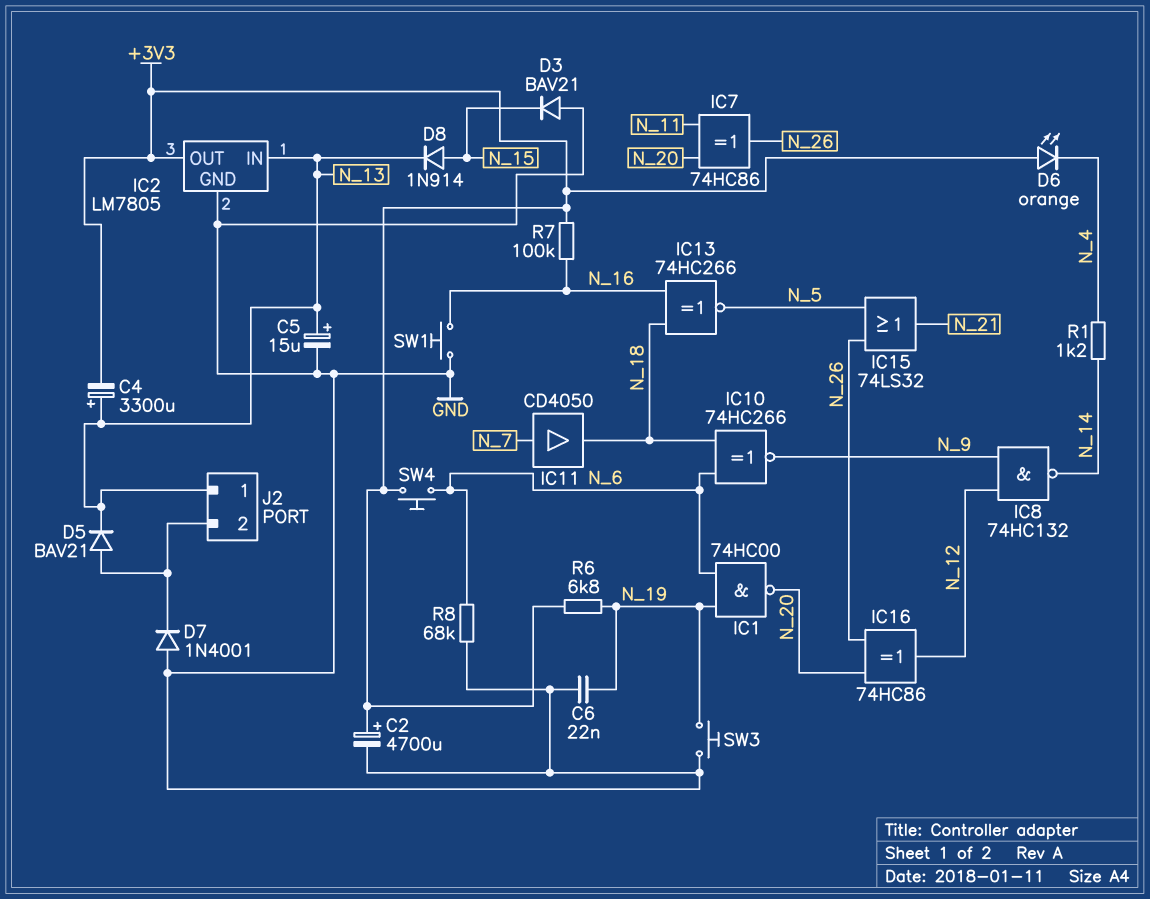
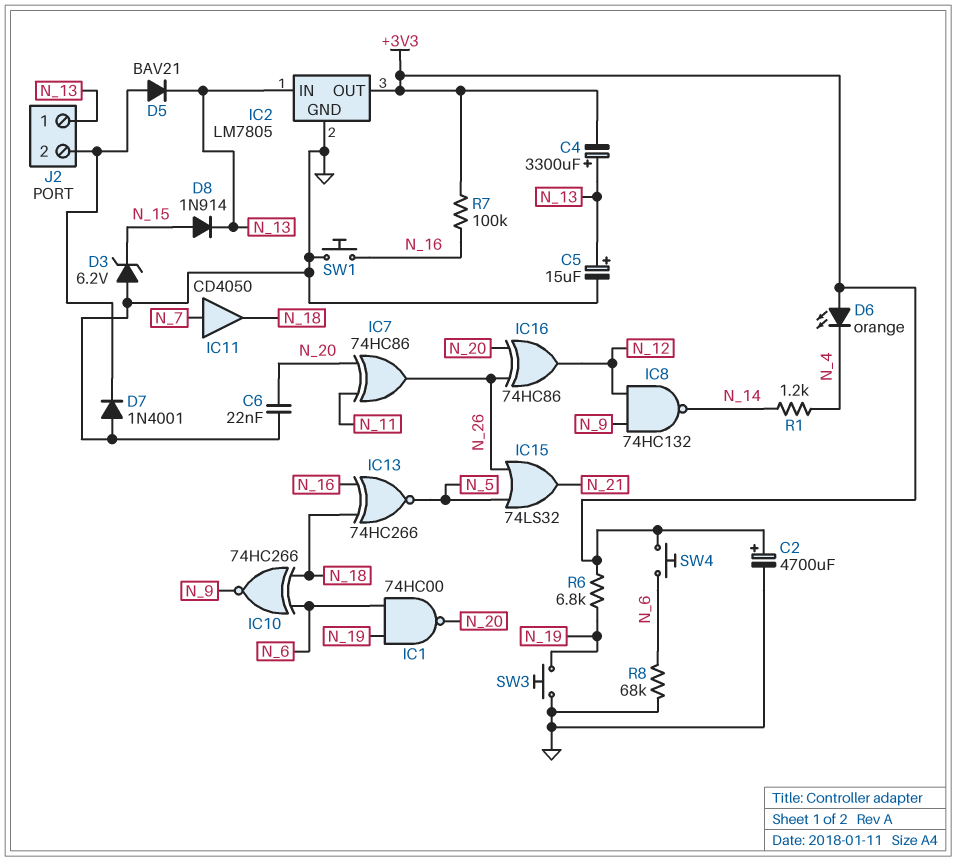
C6: 22nF (GND, N_19) -> 22nF (GND, N_20)
D3: diode BAV21 (A GND, K N_15) -> zener 6.2V (A GND, K N_15)

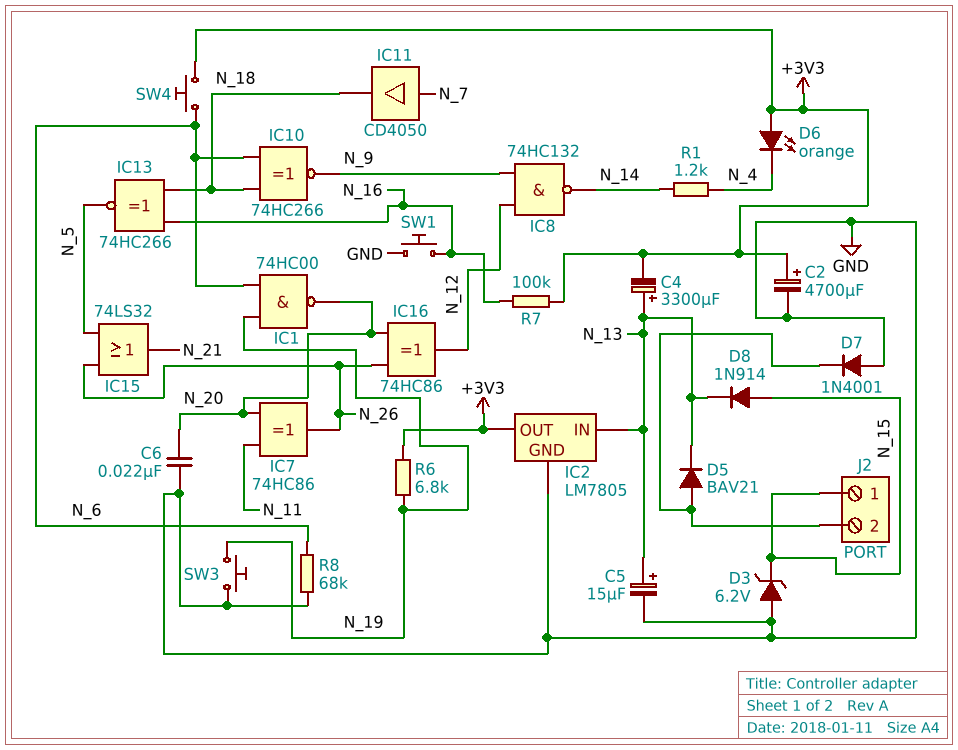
J2 pin 1: N_13 -> N_15

